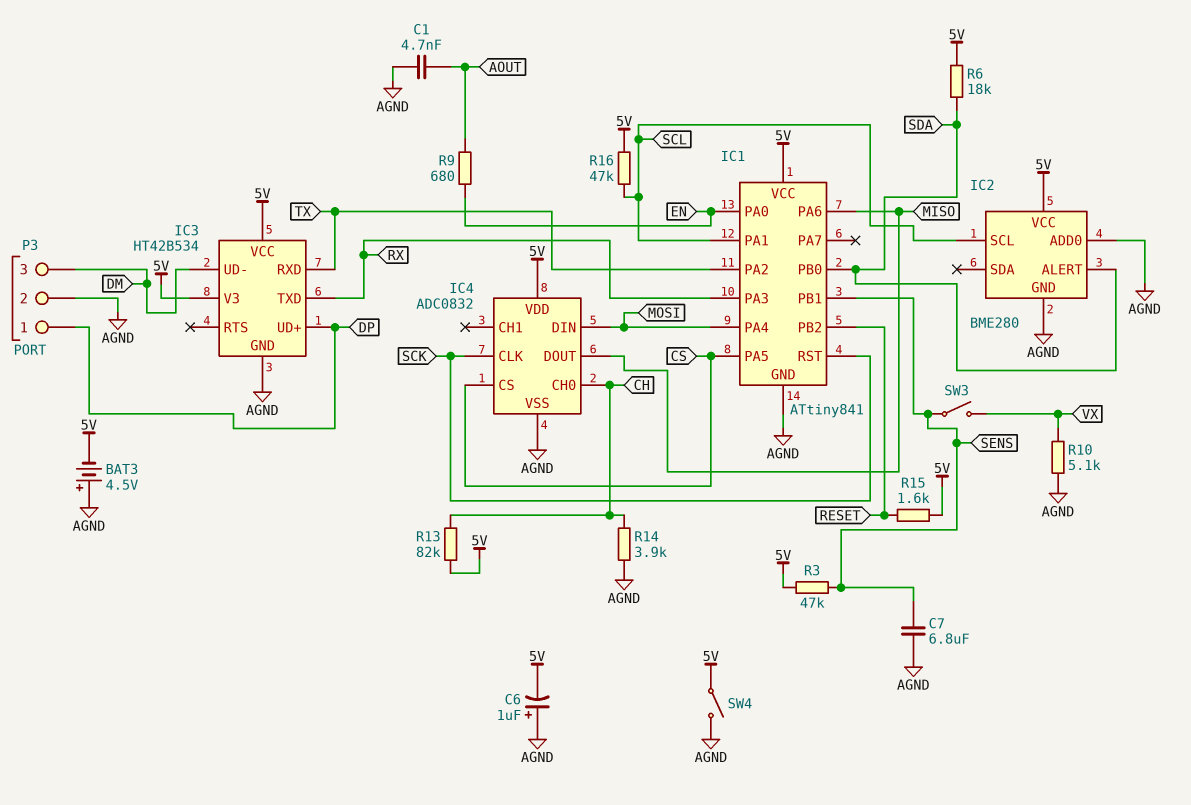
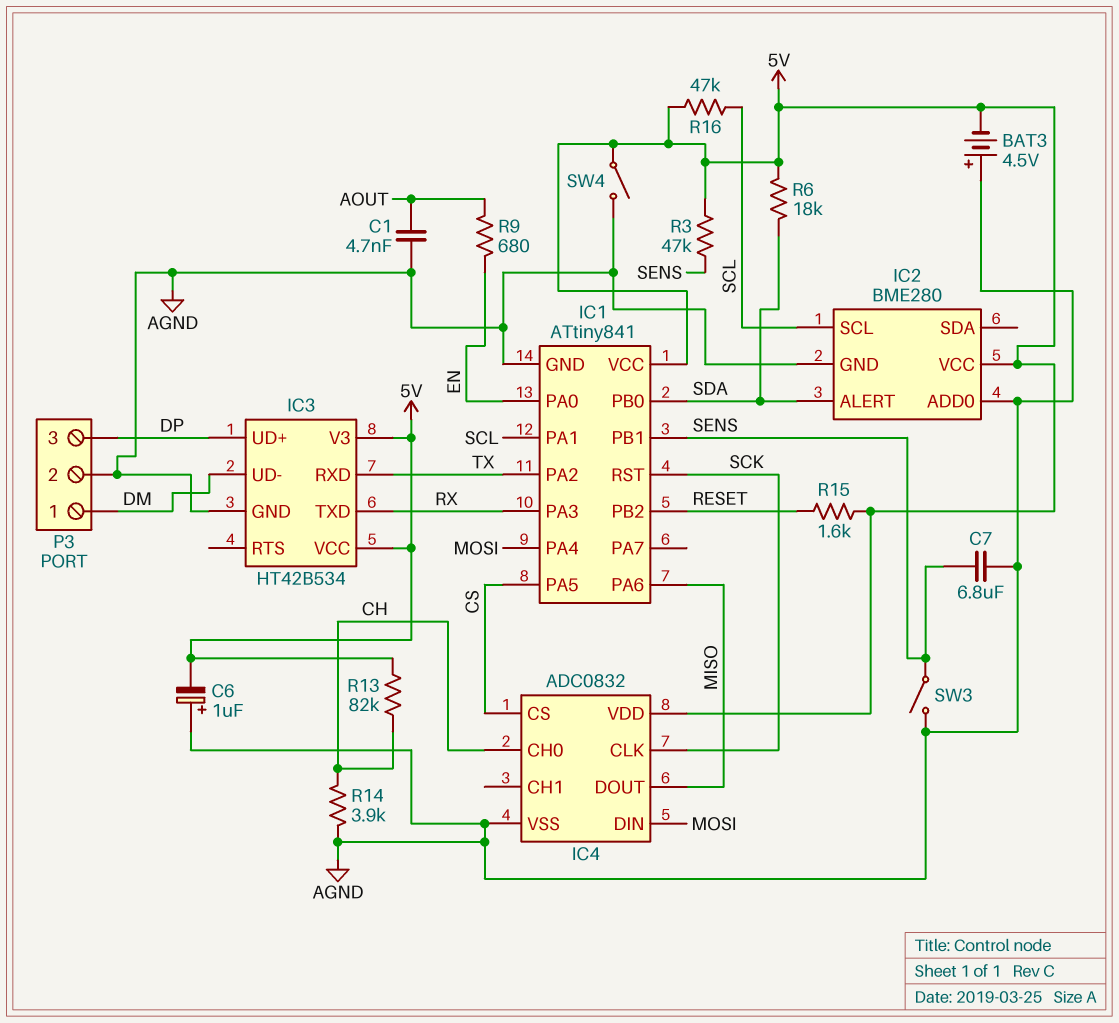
P3 pin 1: DP -> DM
P3 pin 3: DM -> DP
R10: 5.1k (AGND, VX) -> none
SW3: switch (SENS, VX) -> switch (AGND, SENS)

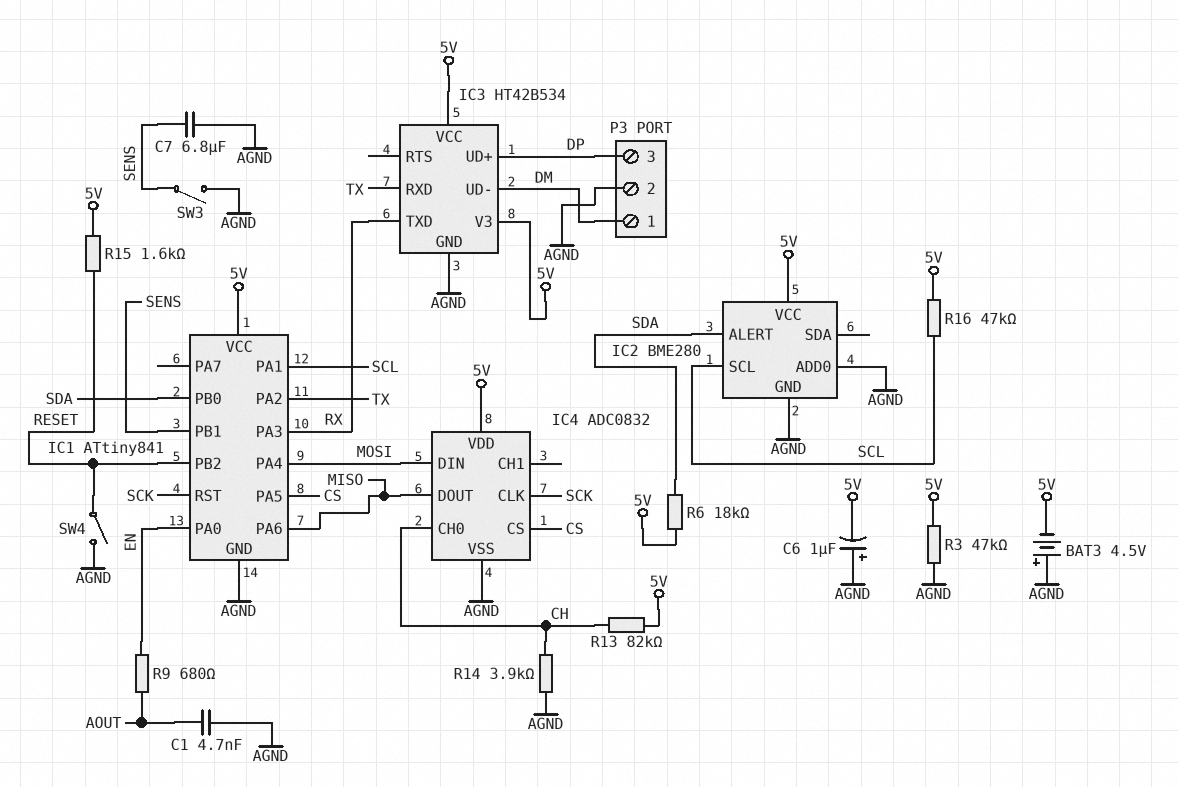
R3: 47k (5V, SENS) -> 47k (5V, AGND)
SW4: switch (5V, AGND) -> switch (AGND, RESET)

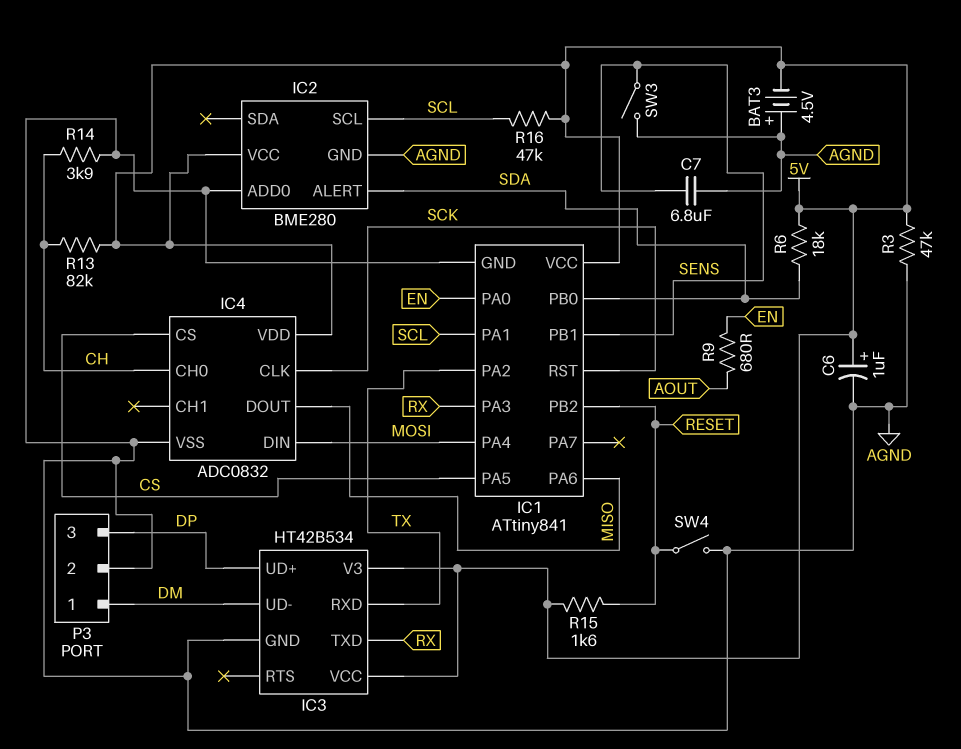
C1: 4.7nF (AGND, AOUT) -> none
C6: 1uF (plus AGND, minus 5V) -> 1uF (plus 5V, minus AGND)

